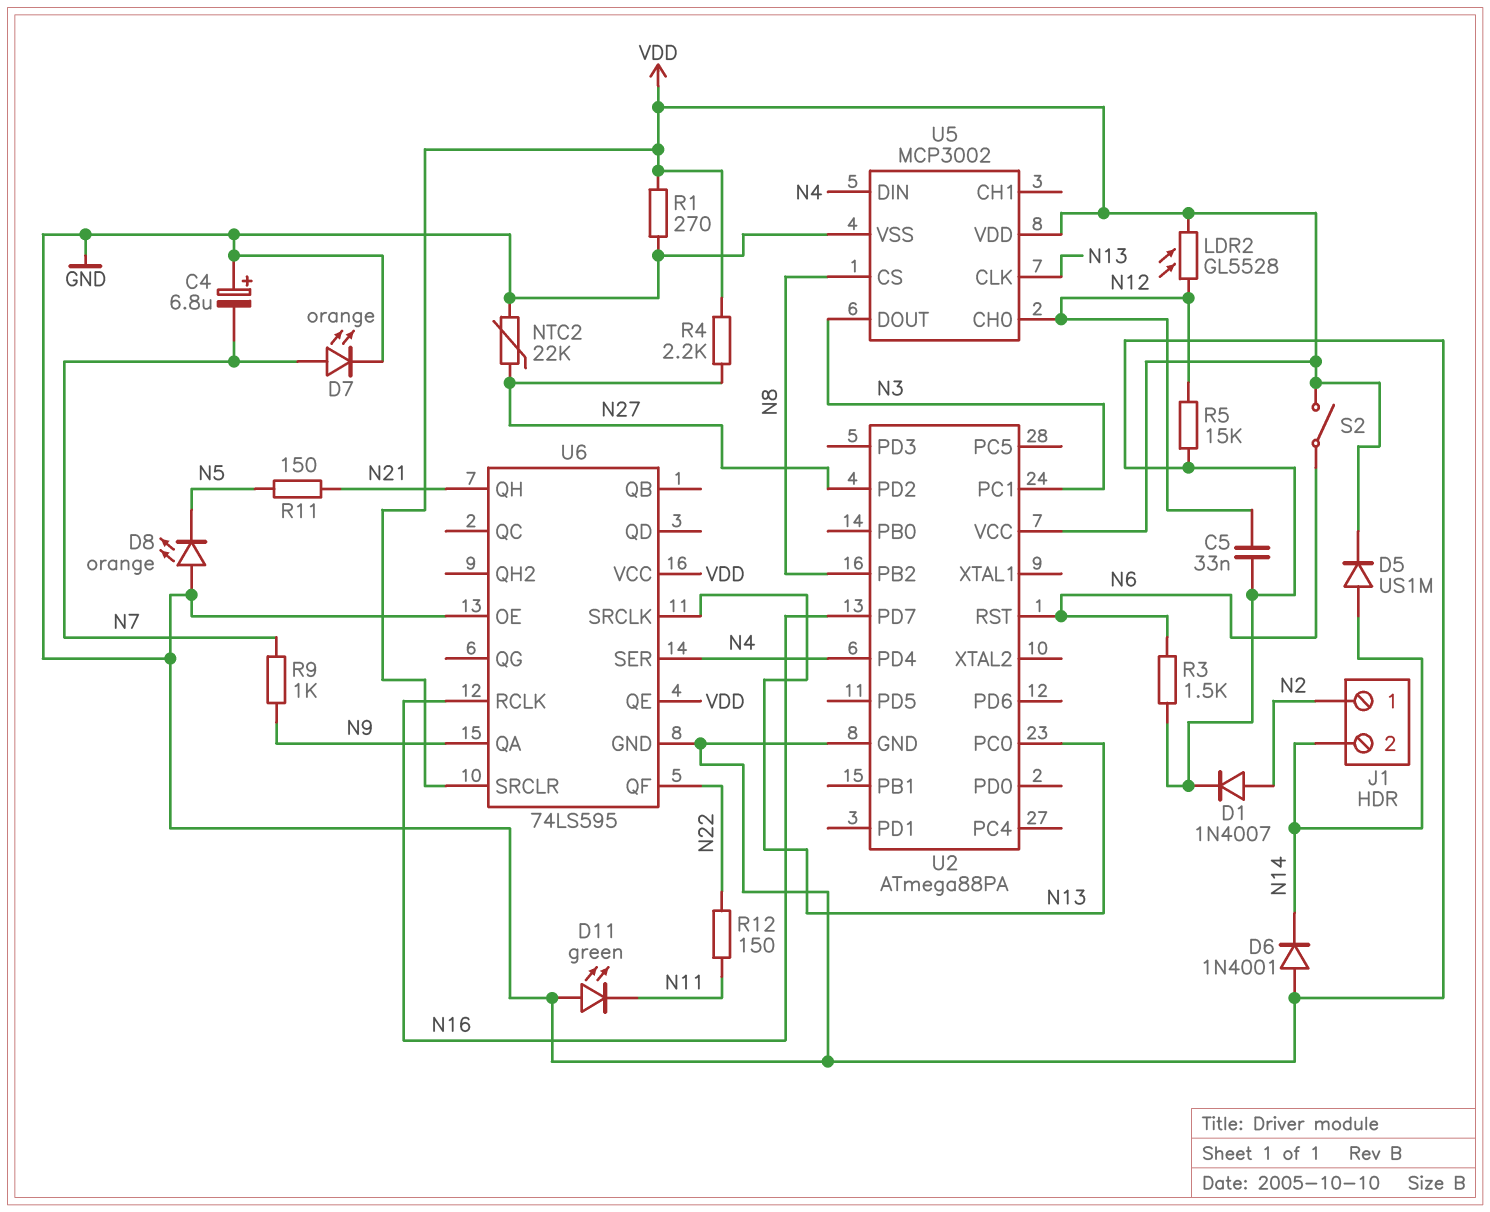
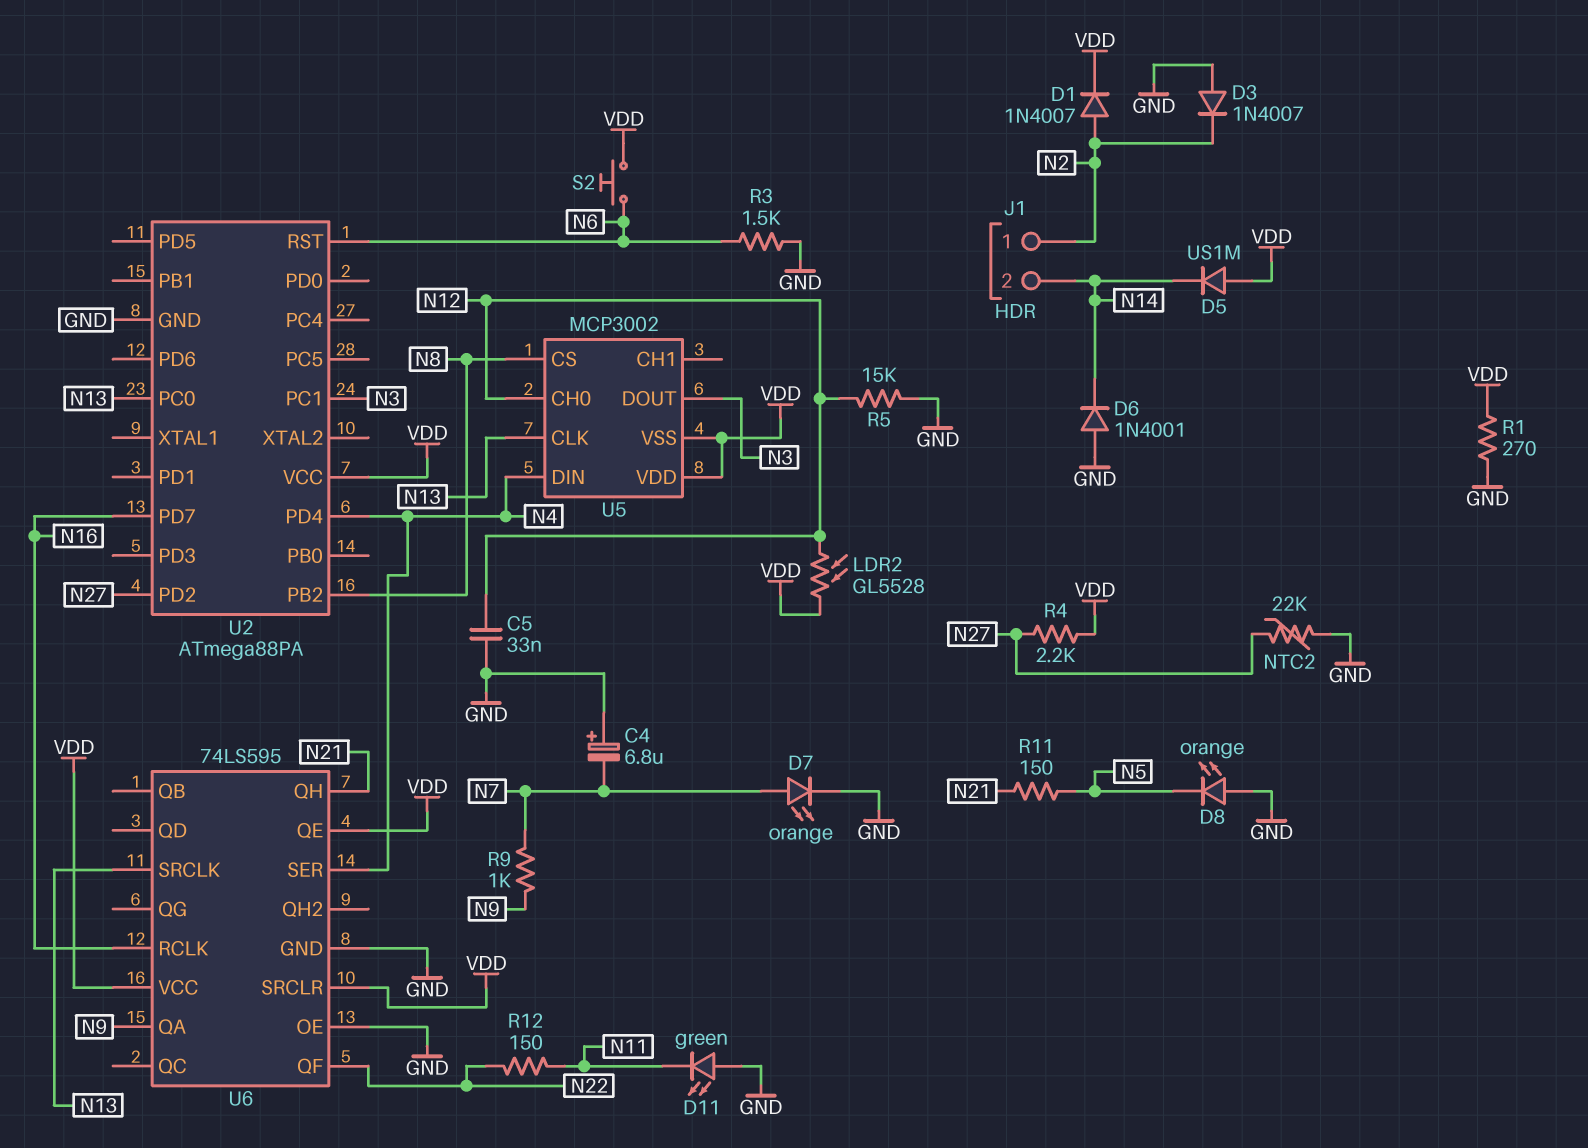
D1: diode 1N4007 (A N2, K GND) -> diode 1N4007 (A N2, K VDD)
D3: none -> diode 1N4007 (A GND, K N2)
D5: diode US1M (A N14, K VDD) -> diode US1M (A VDD, K N14)
S2: switch (N6, VDD) -> button (N6, VDD)
U5 pin VSS: GND -> VDD

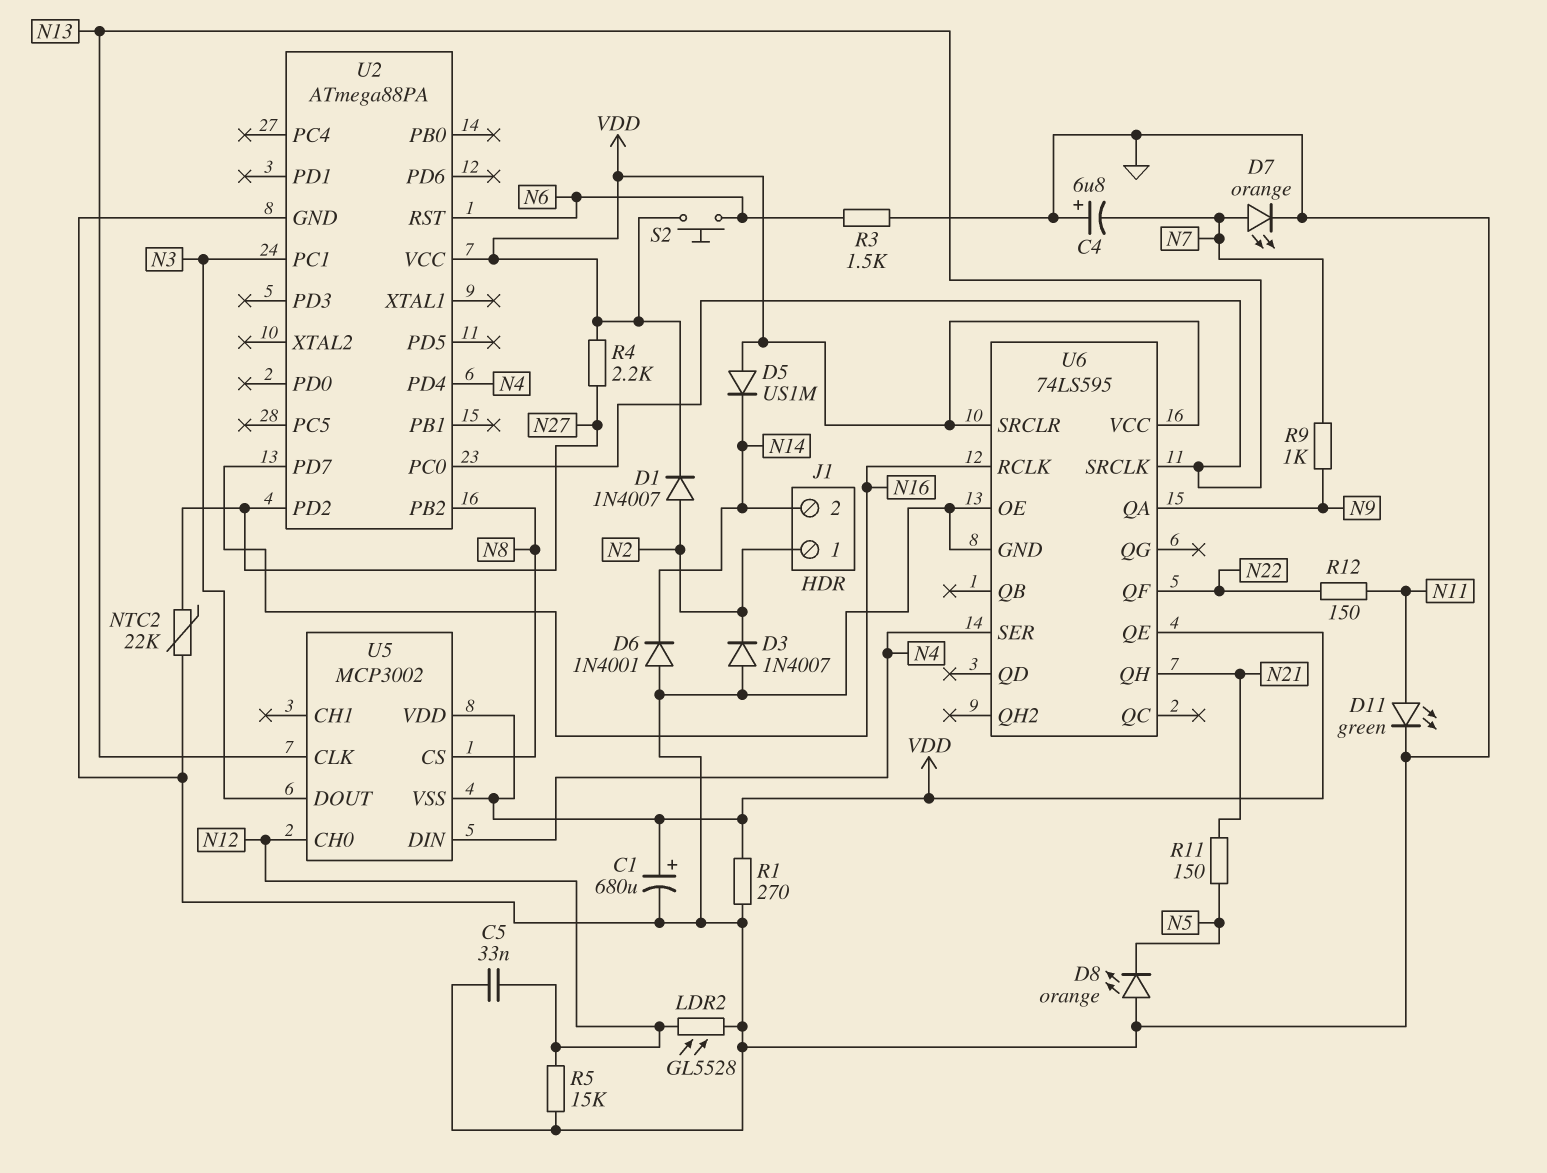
C1: none -> 680uF (plus VDD, minus GND)
D11: LED green (A GND, K N11) -> LED green (A N11, K GND)
LDR2: GL5528 (N12, VDD) -> GL5528 (GND, N12)

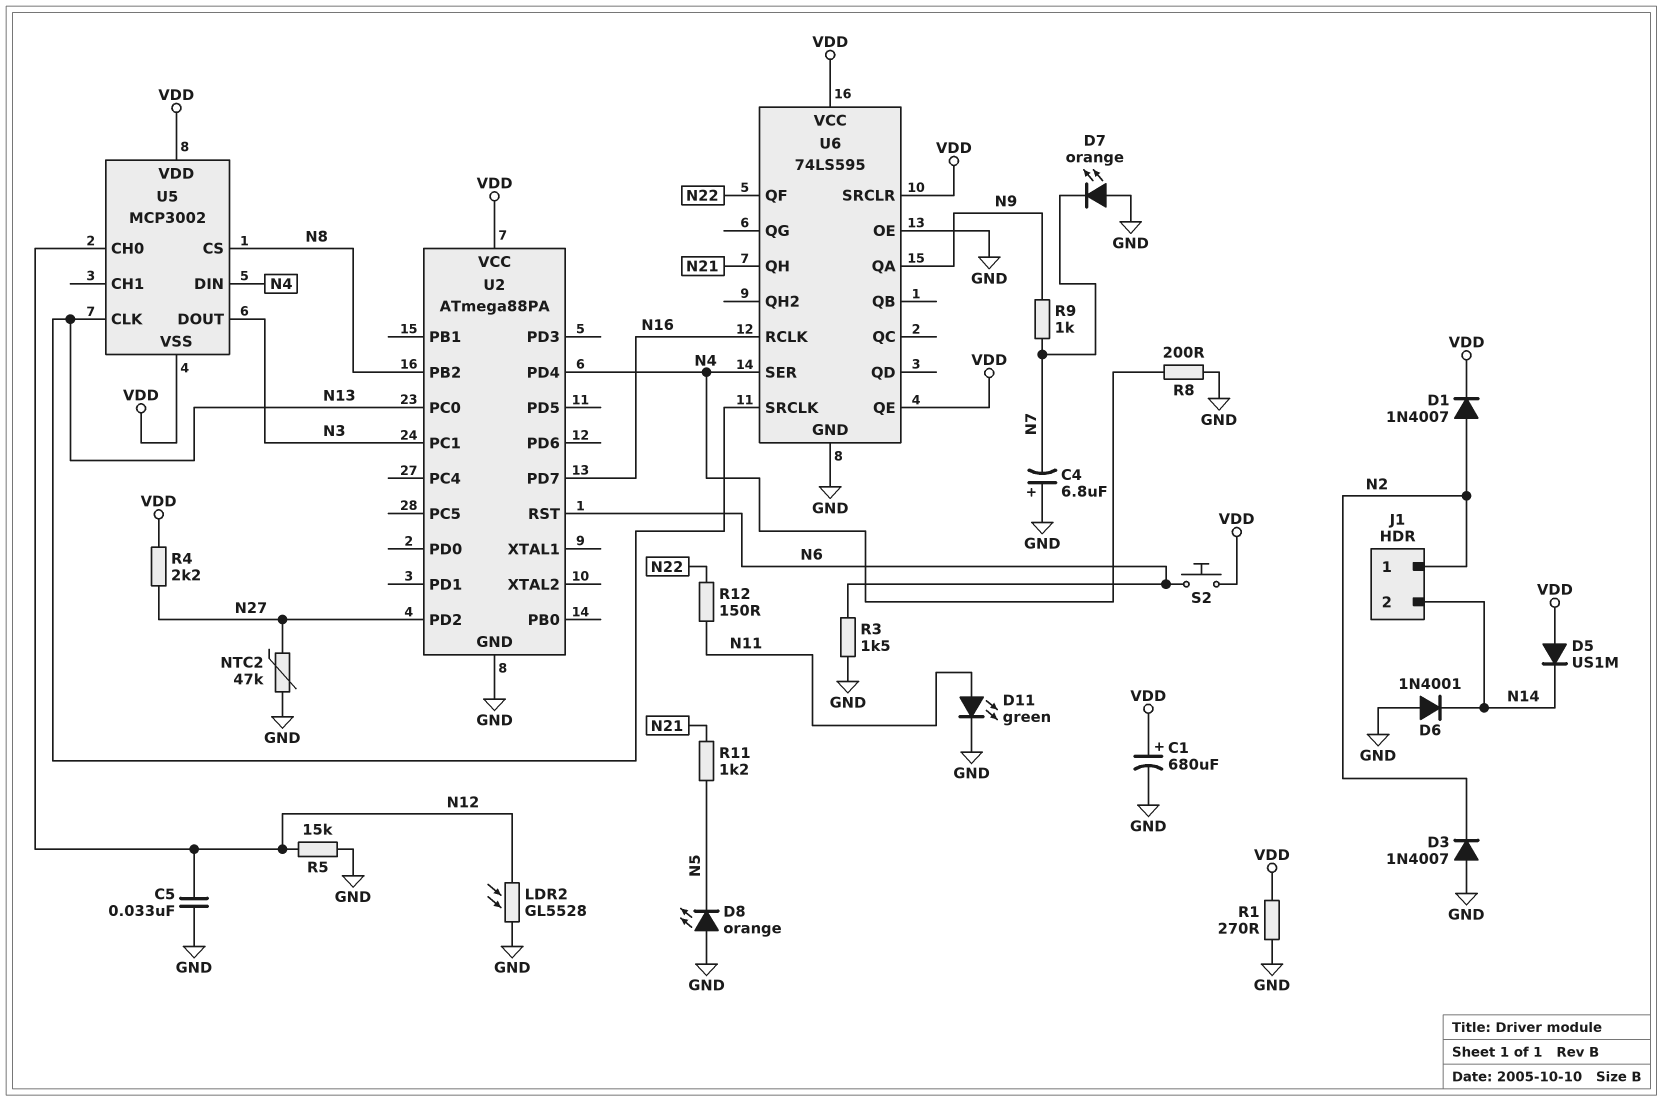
D7: LED orange (A N7, K GND) -> LED orange (A GND, K N7)
NTC2: 22k (GND, N27) -> 47k (GND, N27)
R8: none -> 200 (GND, N4)
R11: 150 (N5, N21) -> 1.2k (N5, N21)

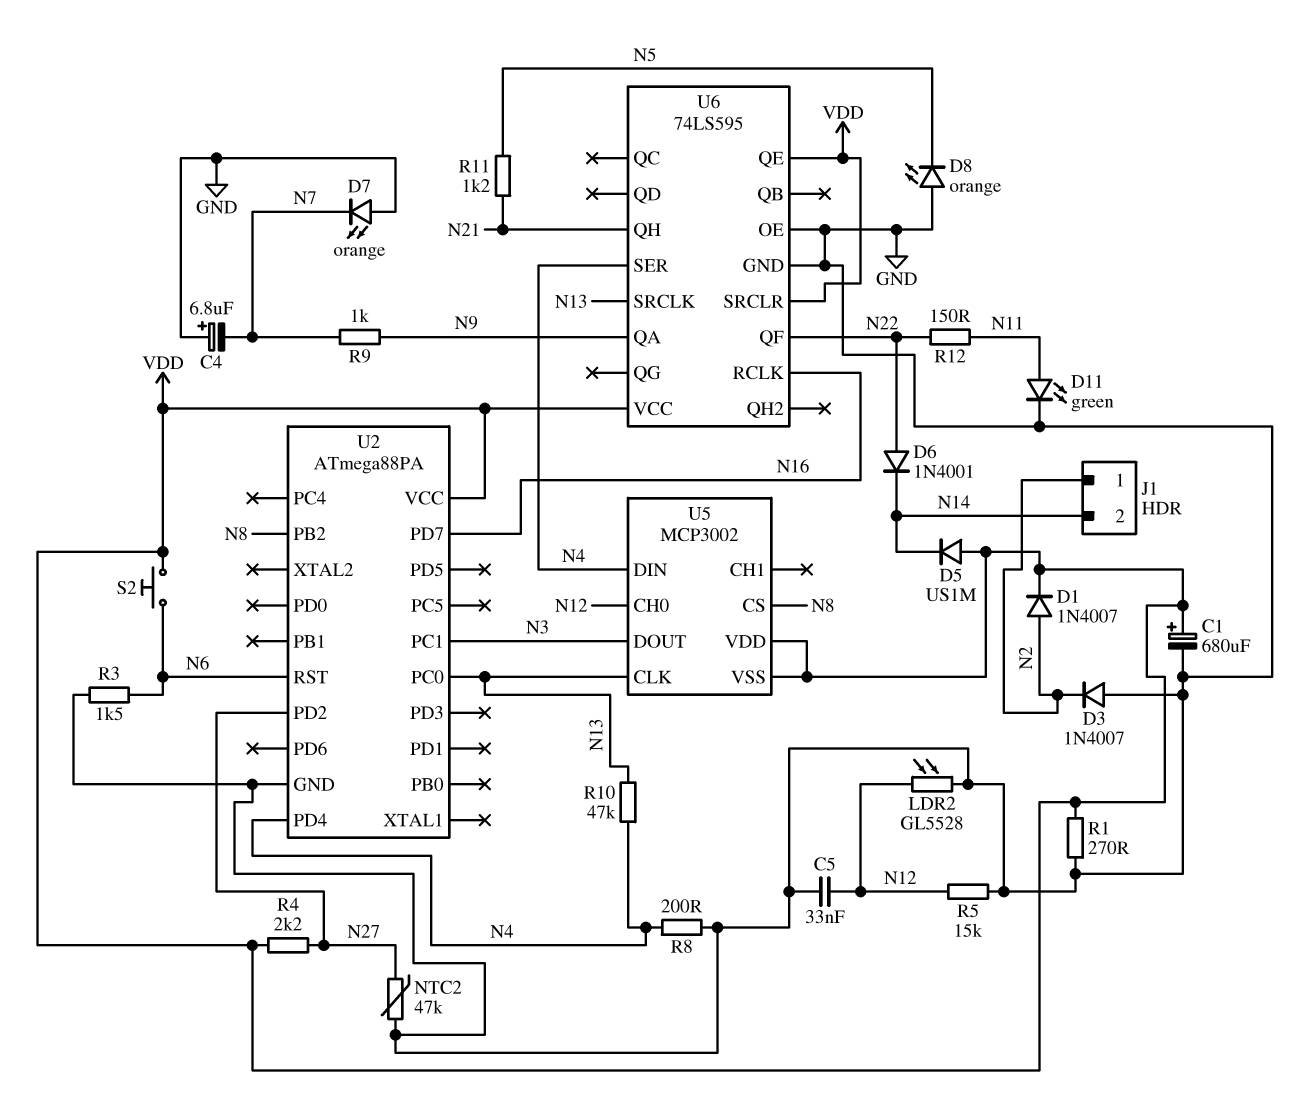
D6: diode 1N4001 (A GND, K N14) -> diode 1N4001 (A N22, K N14)
R10: none -> 47k (N4, N13)

